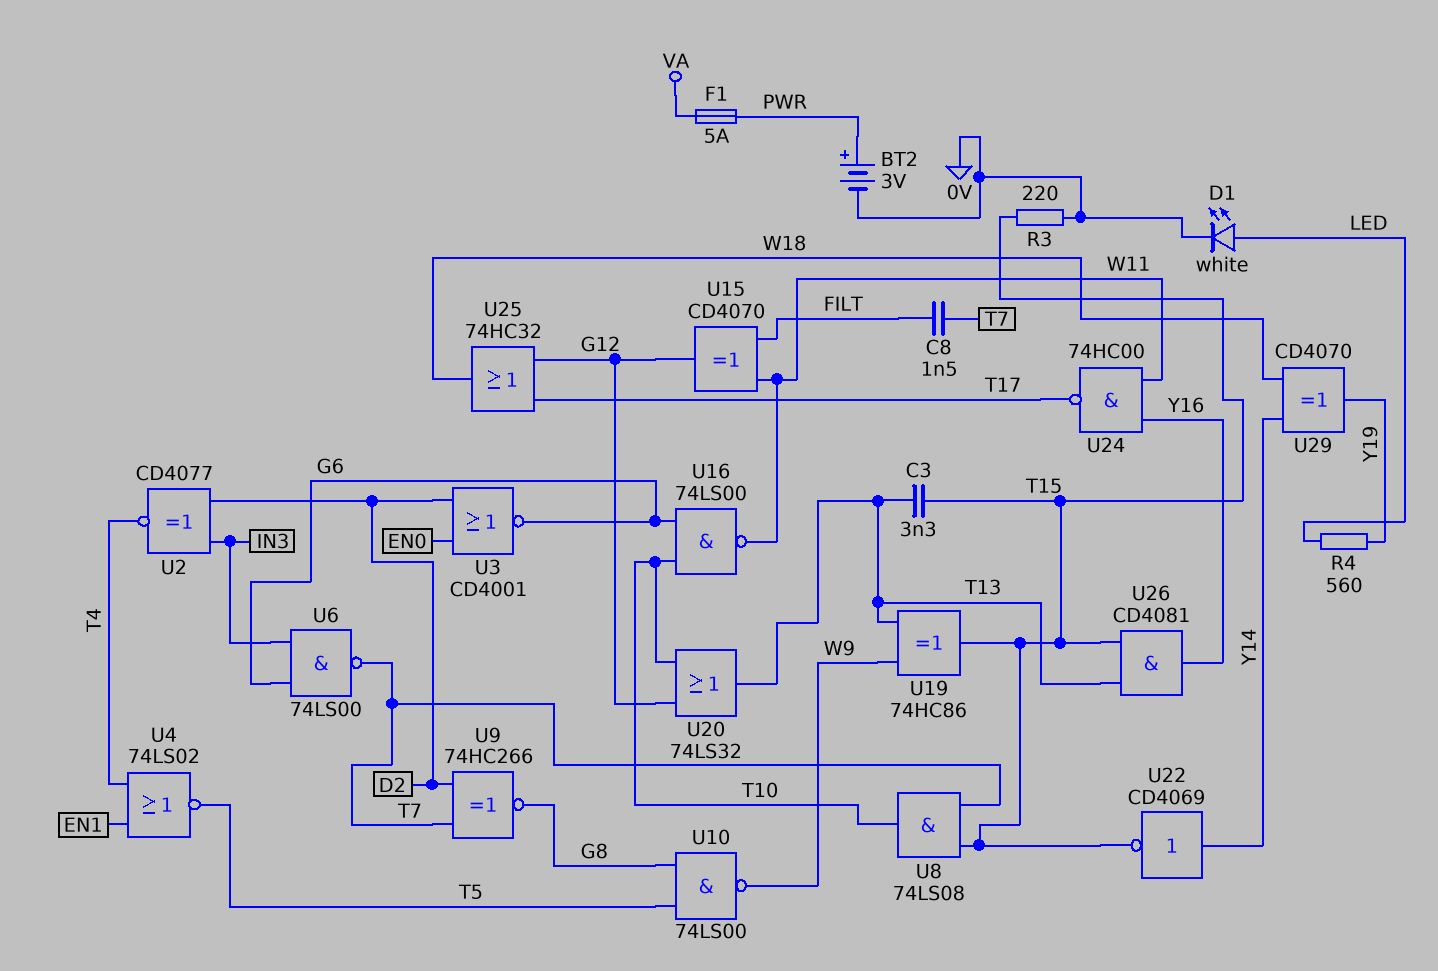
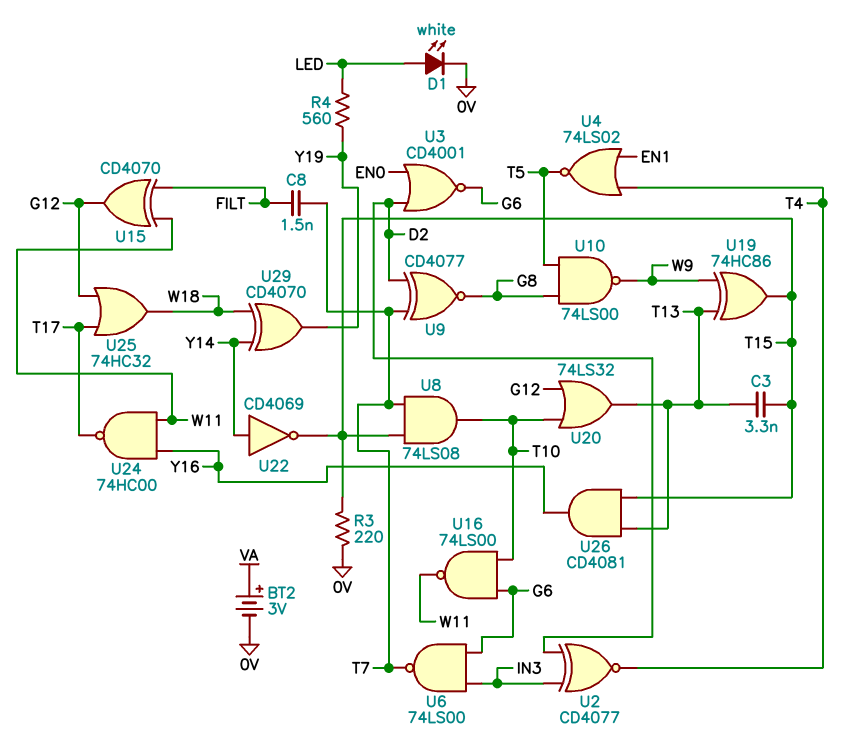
BT2: 3V (plus PWR, minus 0V) -> 3V (plus VA, minus 0V)
F1: 5A (PWR, VA) -> none
U9: XNOR 74HC266 (in D2, in T7, out G8) -> XNOR CD4077 (in D2, in T7, out G8)

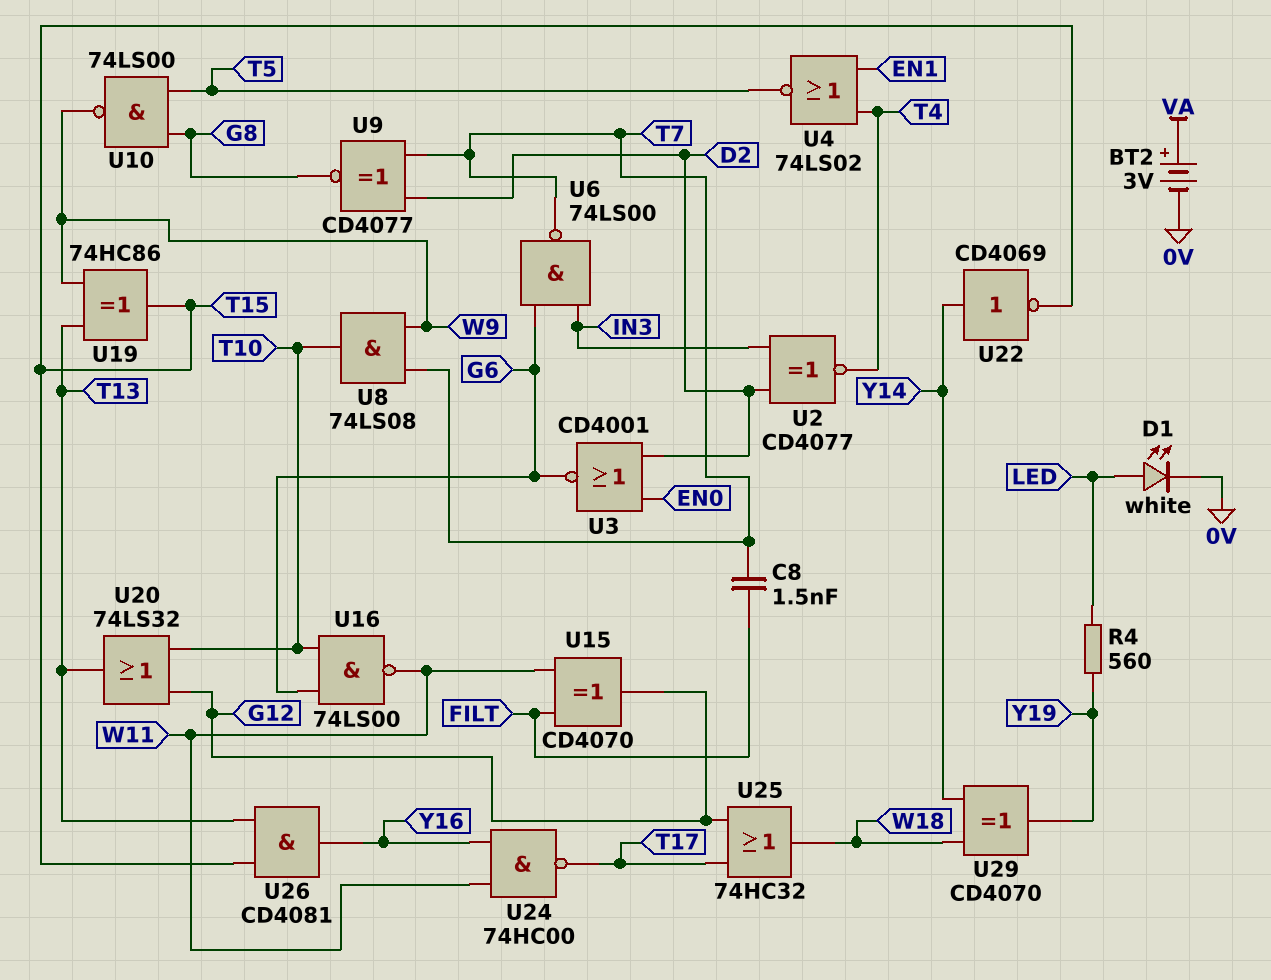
C3: 3.3nF (T13, T15) -> none
R3: 220 (0V, T15) -> none
U8: AND 74LS08 (in T7, in T15, out T10) -> AND 74LS08 (in T7, in W9, out T10)

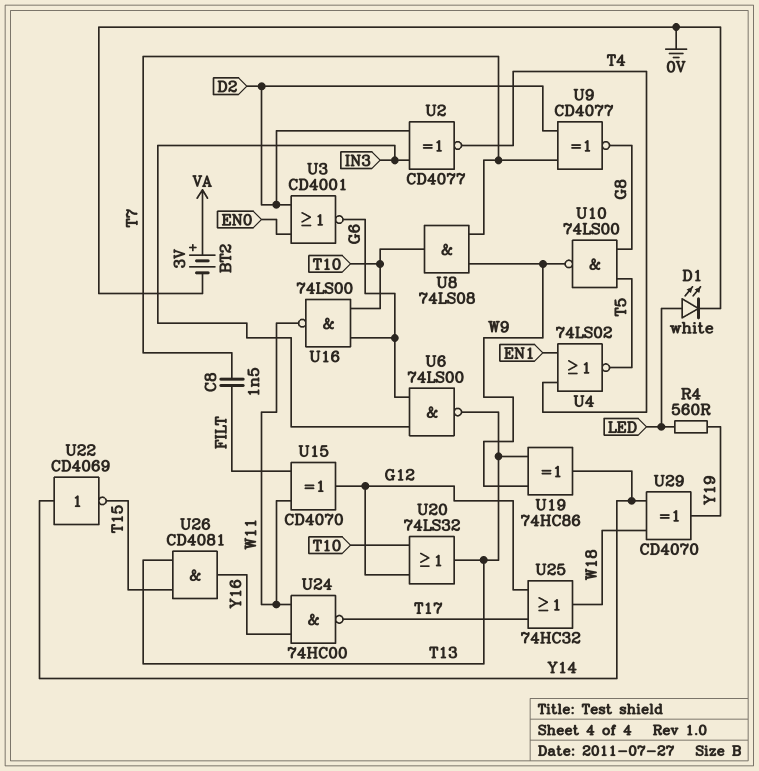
U6: NAND 74LS00 (in G6, in IN3, out T7) -> NAND 74LS00 (in G6, in IN3, out T13)
U19: XOR 74HC86 (in T13, in W9, out T15) -> XOR 74HC86 (in T13, in W9, out Y14)

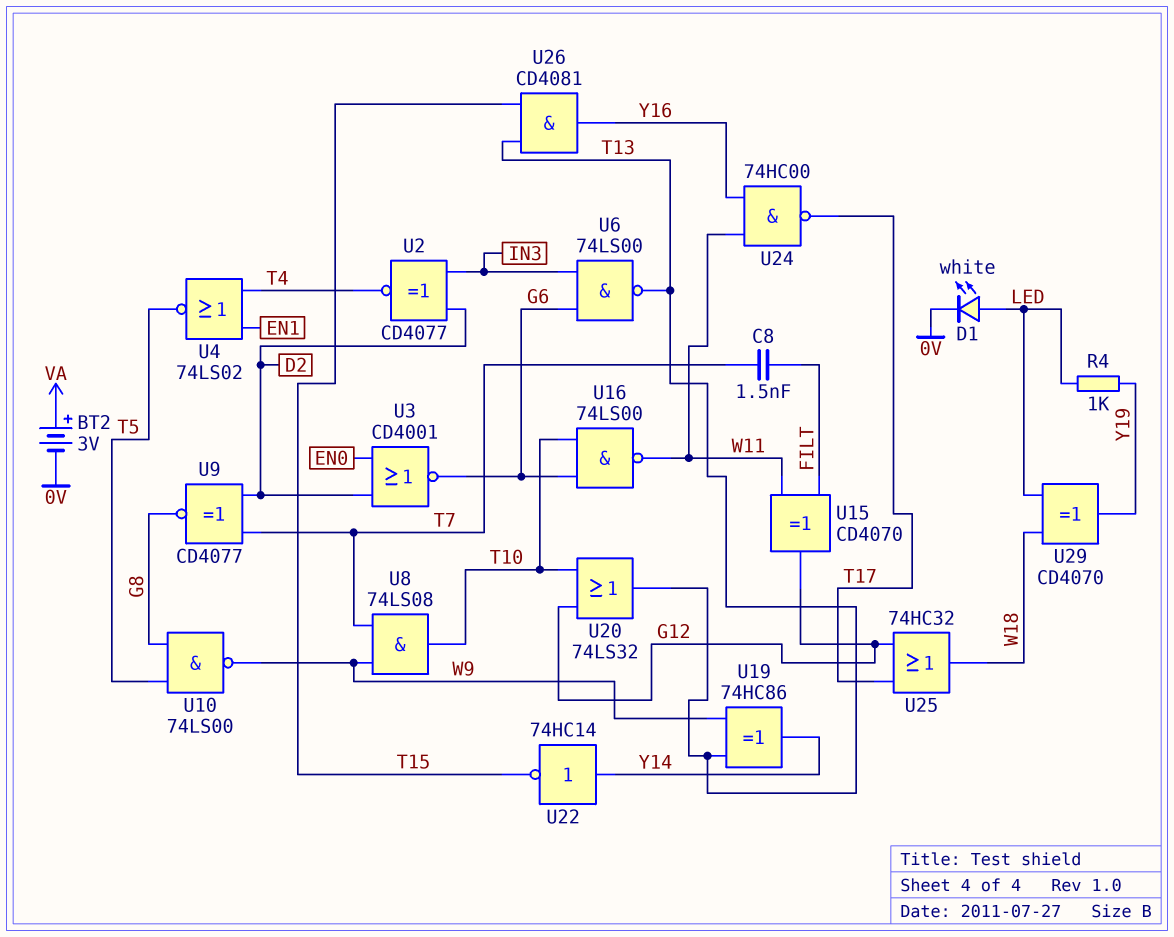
R4: 560 (LED, Y19) -> 1k (LED, Y19)
U22: NOT CD4069 (in Y14, out T15) -> NOT 74HC14 (in Y14, out T15)
U29: XOR CD4070 (in W18, in Y14, out Y19) -> XOR CD4070 (in LED, in W18, out Y19)

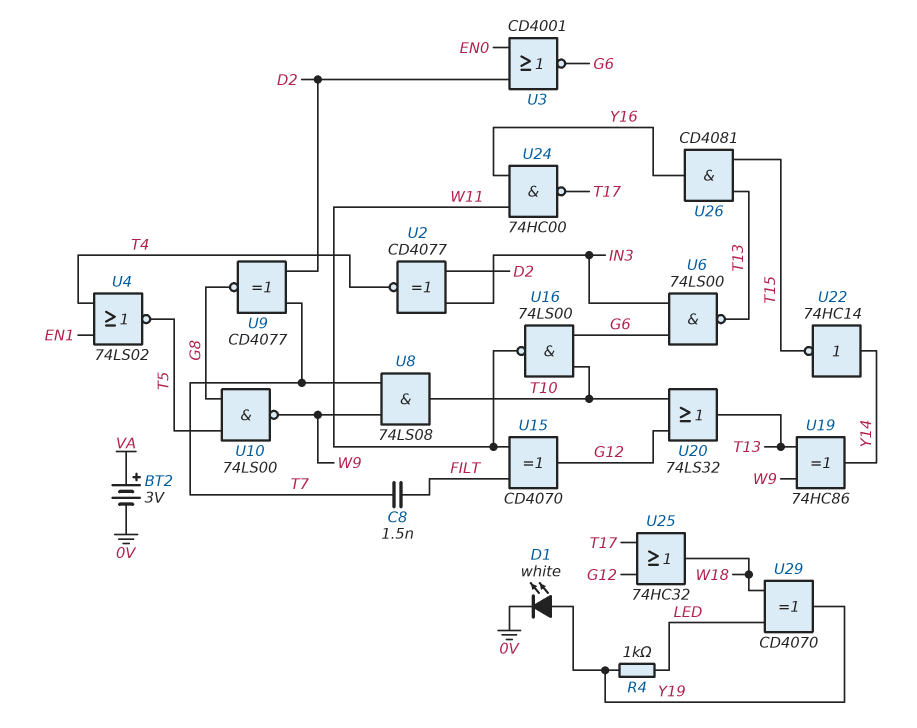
D1: LED white (A LED, K 0V) -> LED white (A Y19, K 0V)

